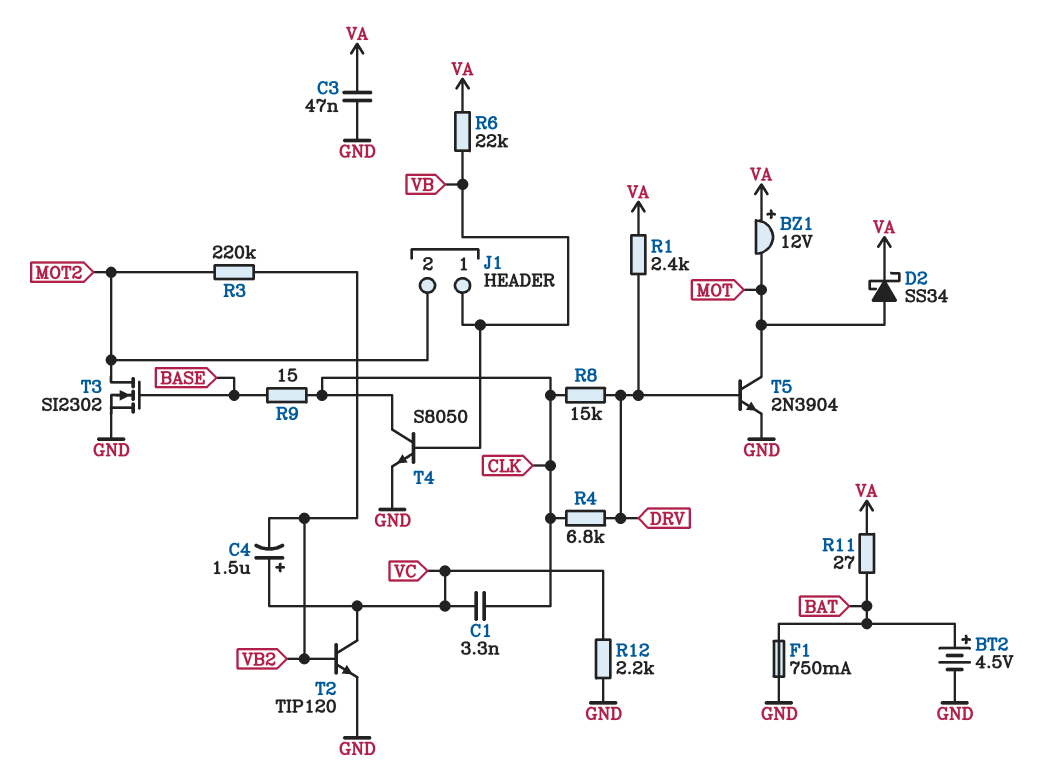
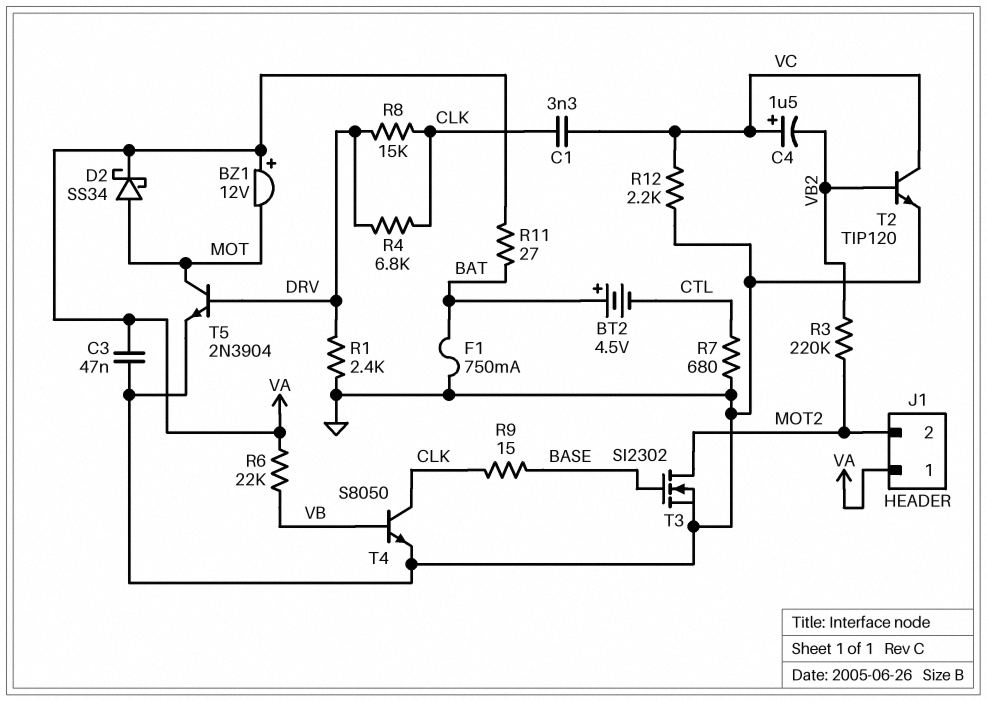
BT2: 4.5V (plus BAT, minus GND) -> 4.5V (plus BAT, minus CTL)
J1 pin 1: VB -> VA
R1: 2.4k (DRV, VA) -> 2.4k (DRV, GND)
R7: none -> 680 (CTL, GND)

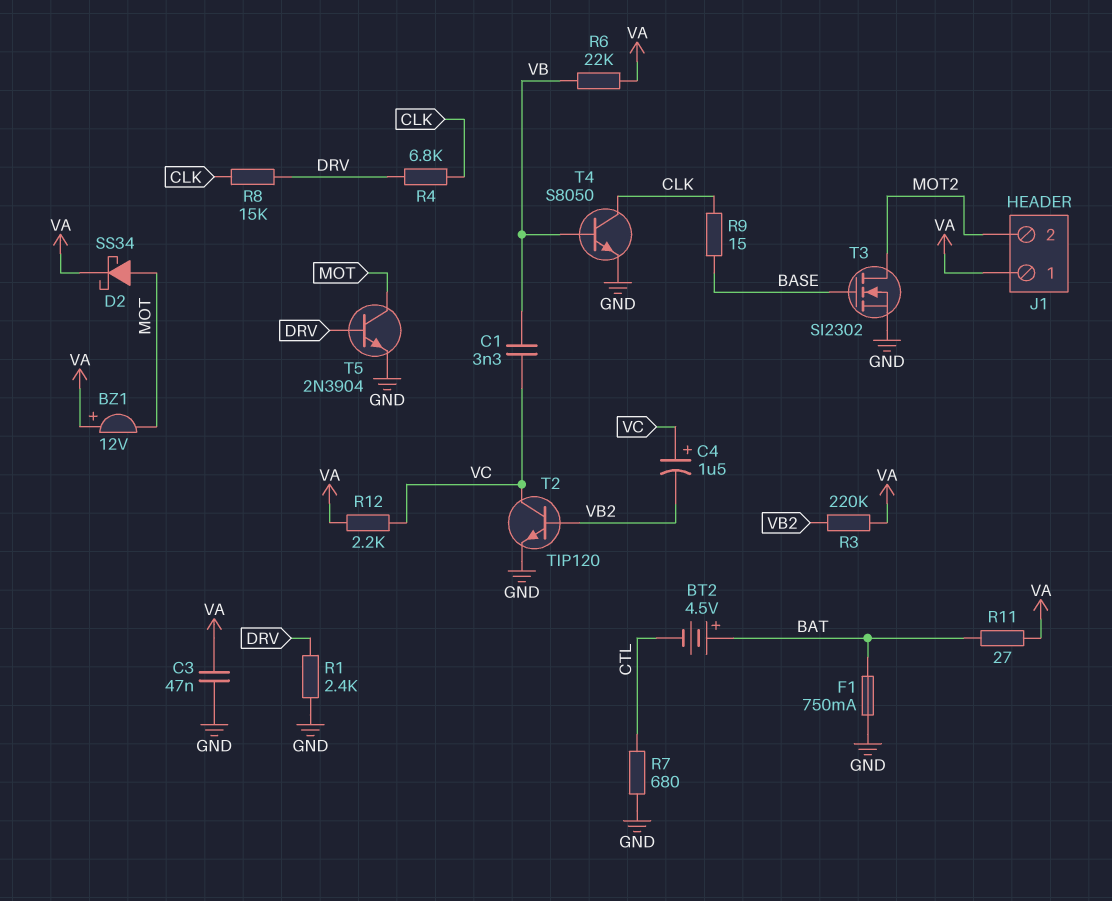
C1: 3.3nF (CLK, VC) -> 3.3nF (VB, VC)
R3: 220k (MOT2, VB2) -> 220k (VA, VB2)
R12: 2.2k (GND, VC) -> 2.2k (VA, VC)

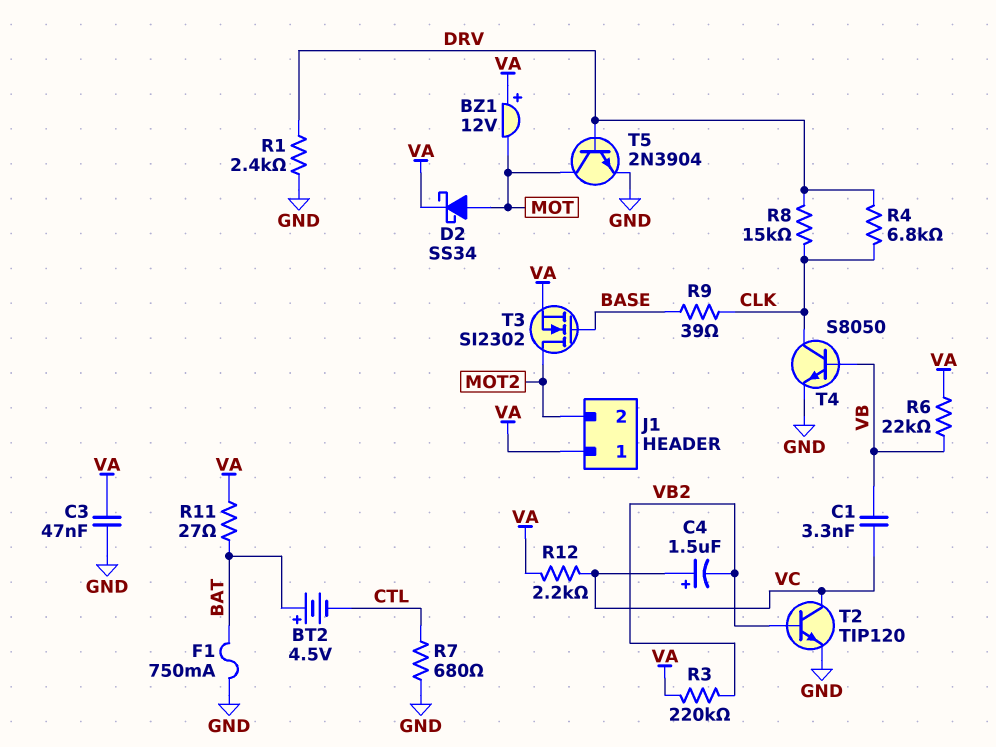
R9: 15 (BASE, CLK) -> 39 (BASE, CLK)
T3: NMOS SI2302 (G BASE, D MOT2, S GND) -> NMOS SI2302 (G BASE, D MOT2, S VA)

